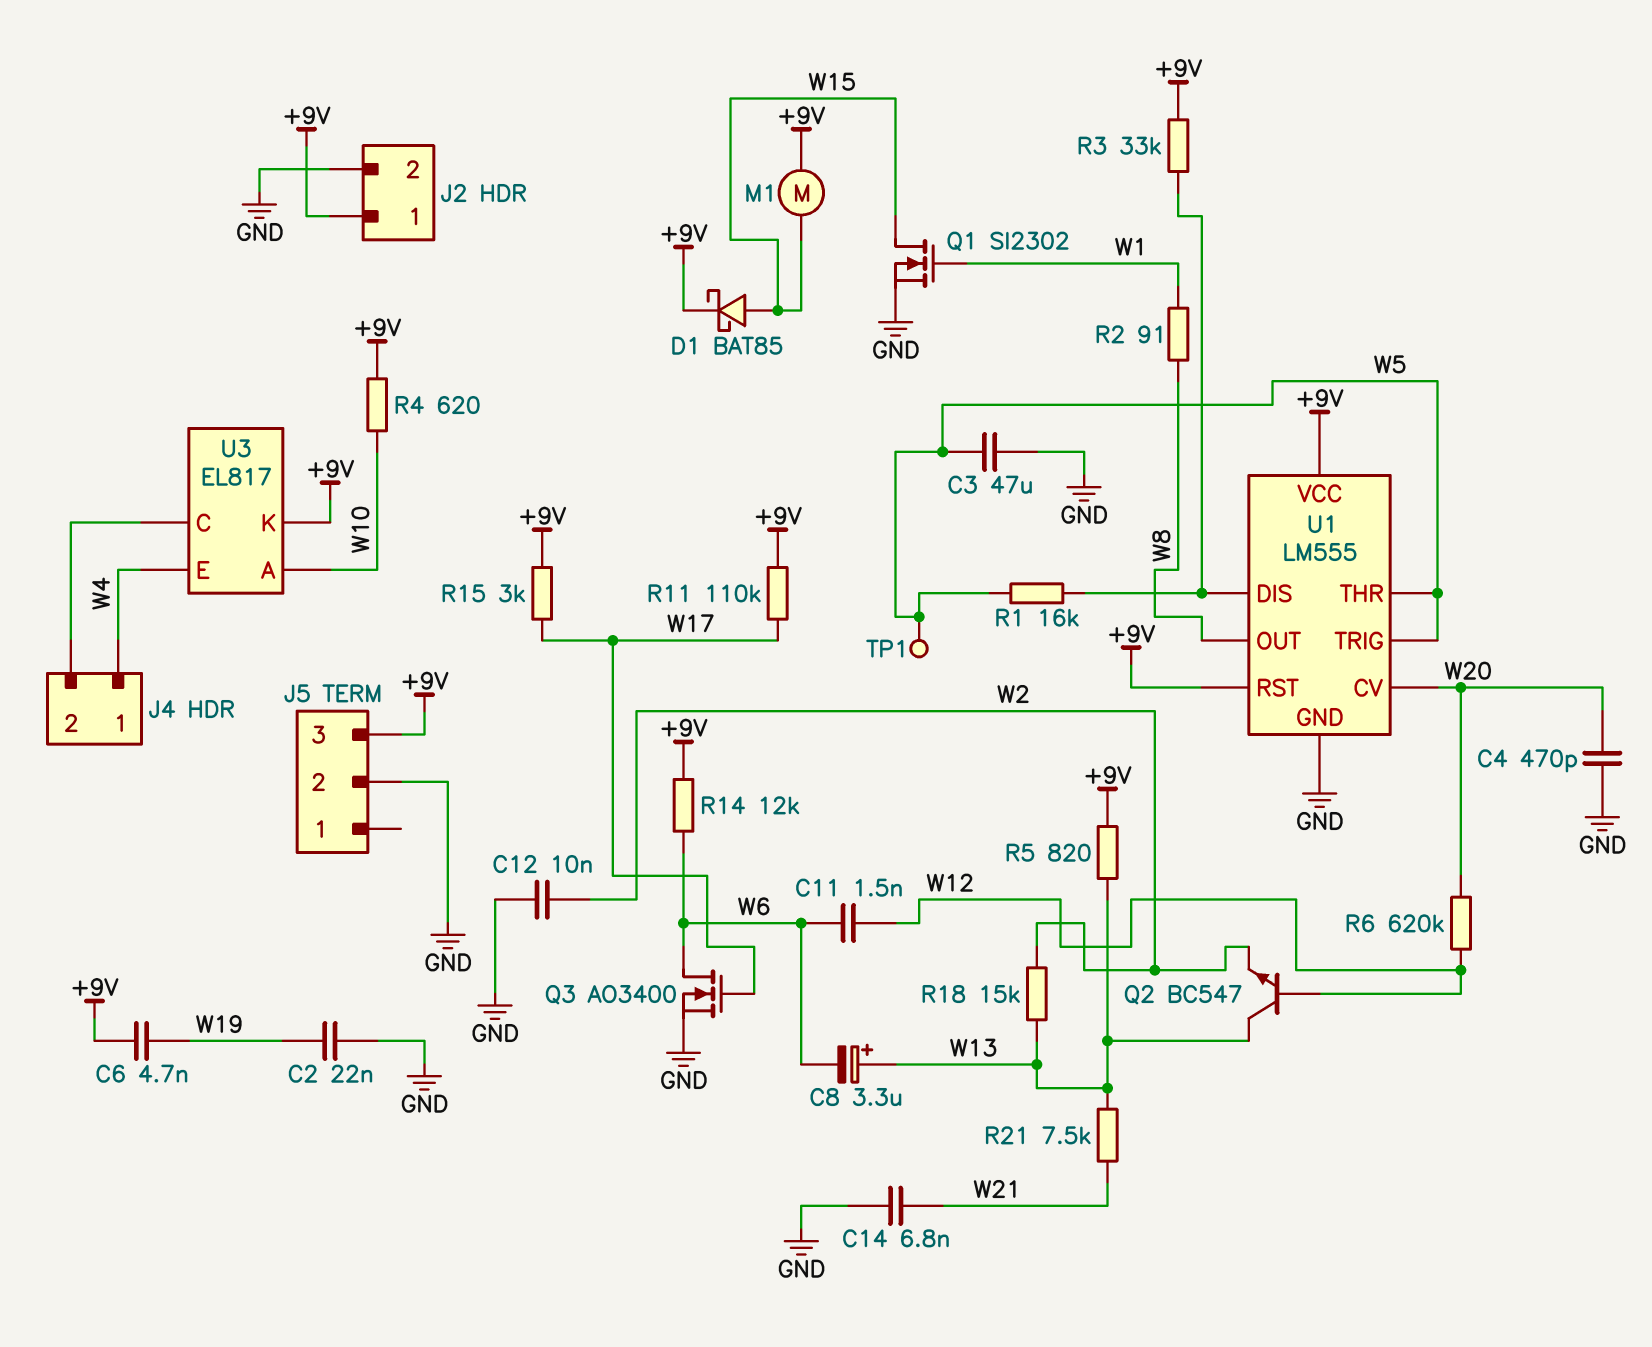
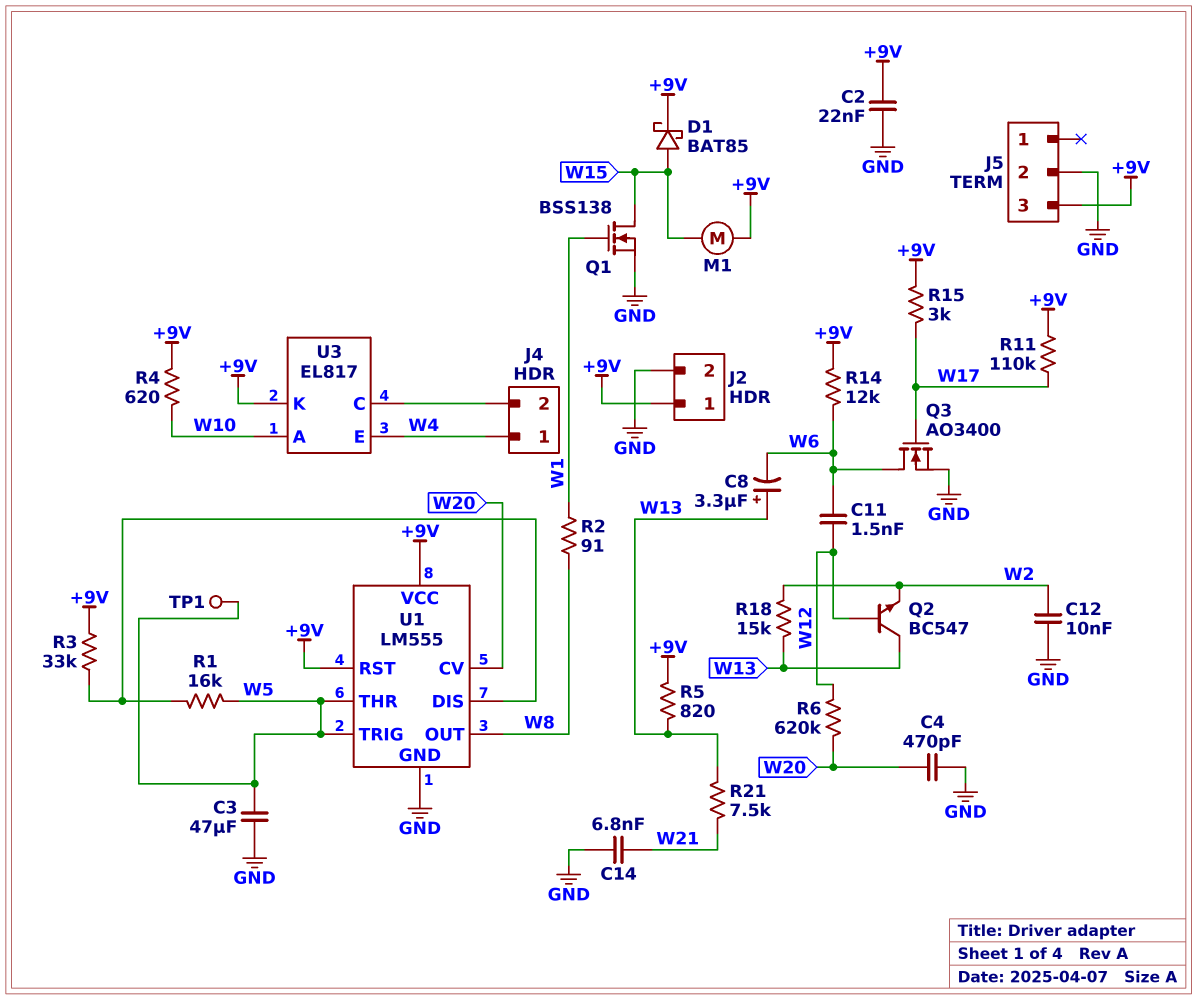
C2: 22nF (GND, W19) -> 22nF (+9V, GND)
C6: 4.7nF (+9V, W19) -> none
Q1: NMOS SI2302 (G W1, D W15, S GND) -> NMOS BSS138 (G W1, D W15, S GND)

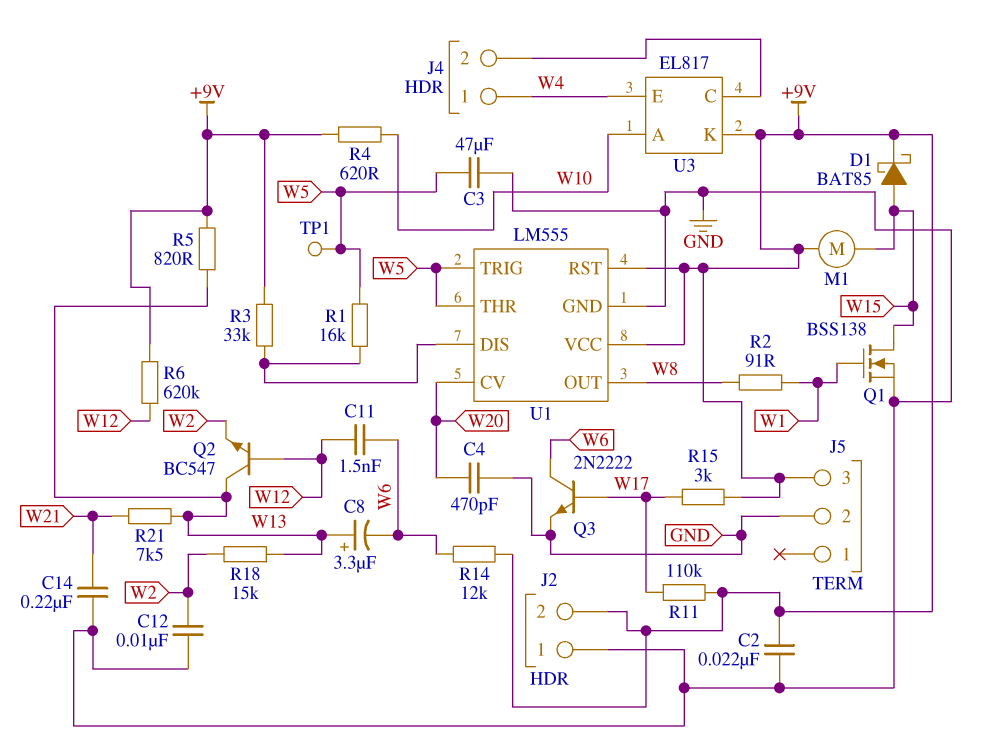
C14: 6.8nF (GND, W21) -> 220nF (GND, W21)
J2 pin 1: +9V -> GND
J2 pin 2: GND -> +9V
Q3: NMOS AO3400 (G W17, D W6, S GND) -> NPN 2N2222 (B W17, C W6, E GND)
R6: 620k (W12, W20) -> 620k (+9V, W12)

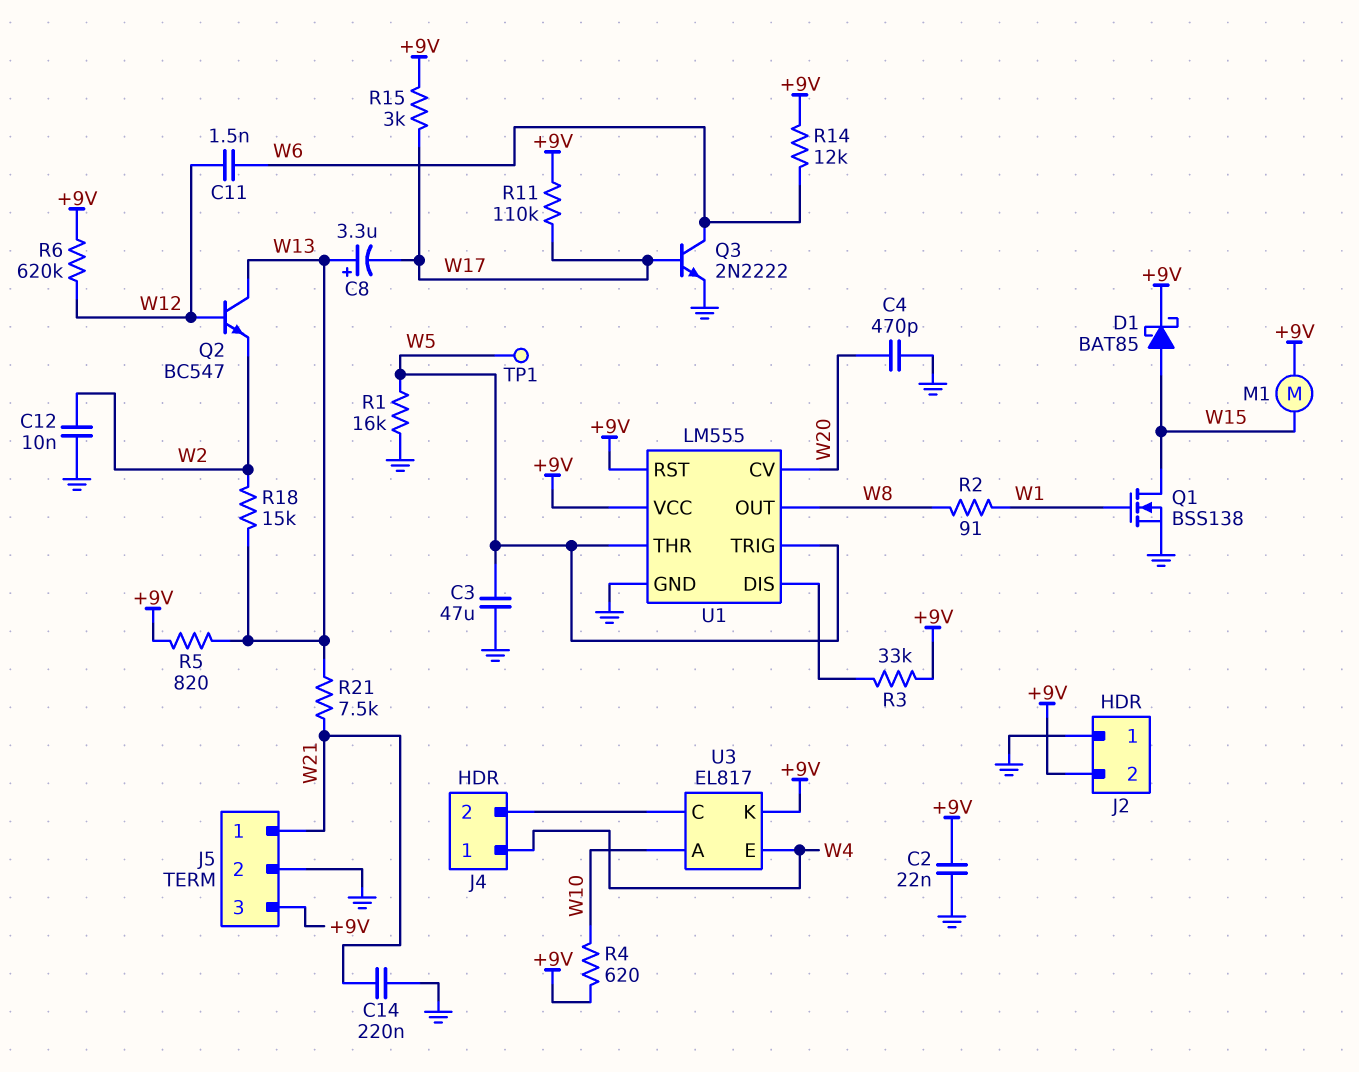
C8: 3.3uF (plus W13, minus W6) -> 3.3uF (plus W13, minus W17)
J5 pin 1: none -> W21
R1: 16k (U1/DIS, W5) -> 16k (GND, W5)

